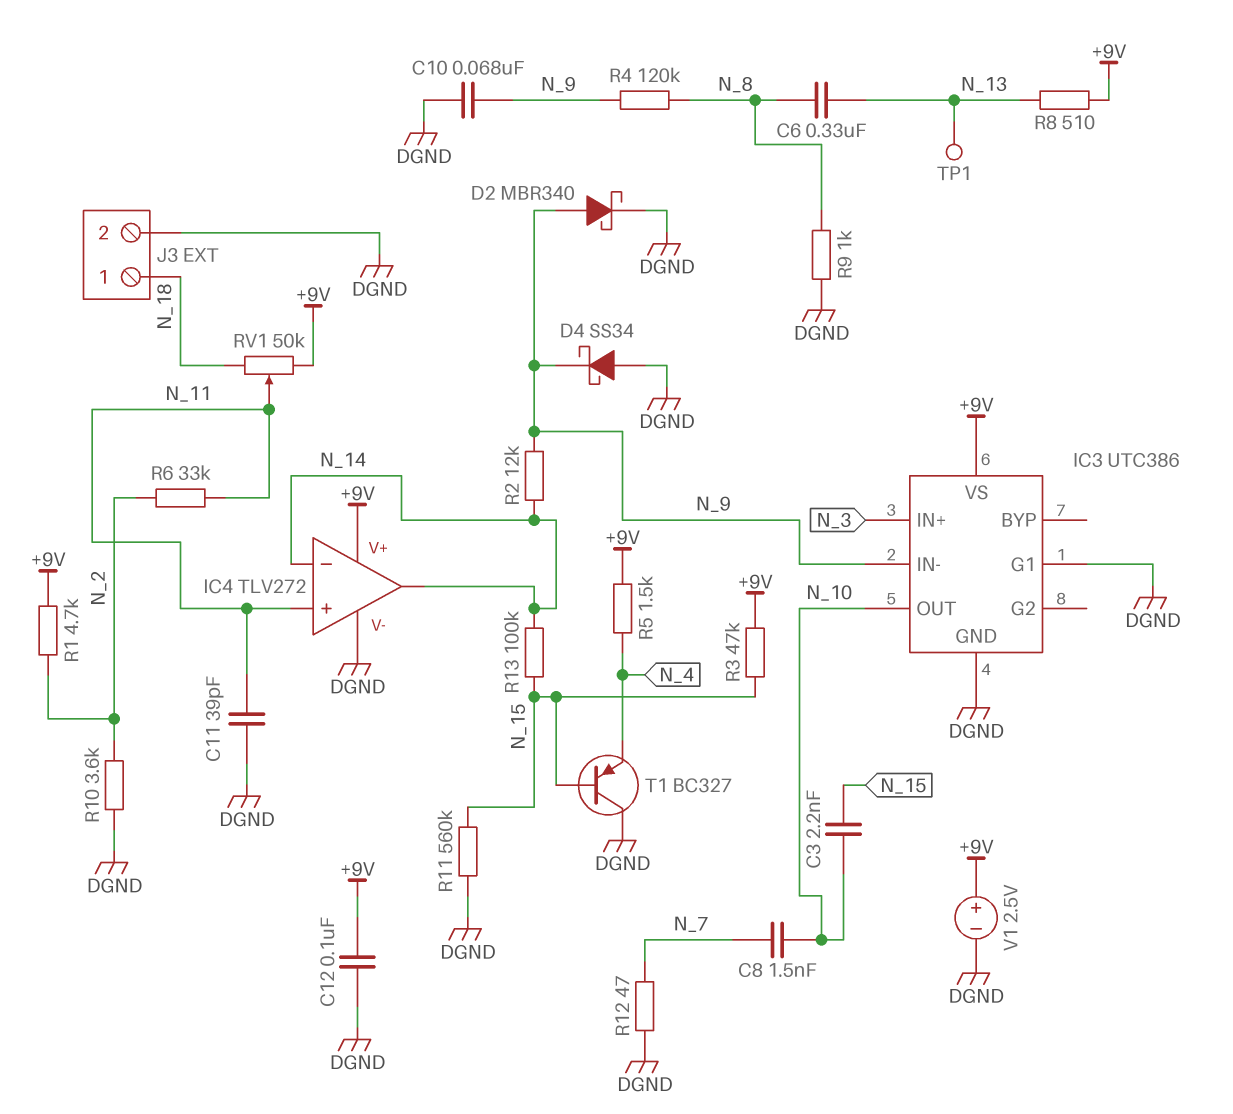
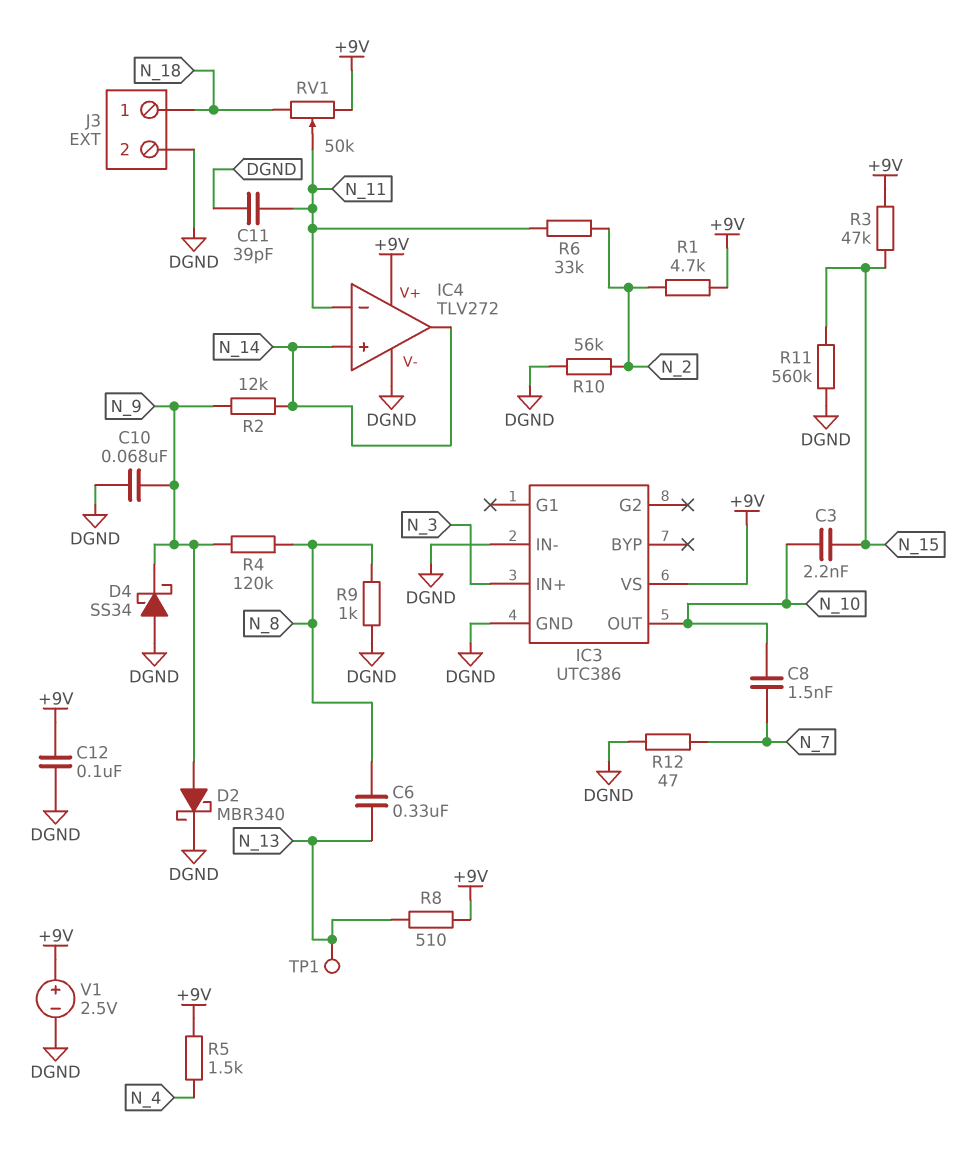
IC3 pin G1: DGND -> none
IC3 pin IN-: N_9 -> DGND
IC4 pin in+: N_11 -> N_14
IC4 pin in-: N_14 -> N_11
R10: 3.6k (DGND, N_2) -> 56k (DGND, N_2)
R13: 100k (N_14, N_15) -> none
T1: PNP BC327 (B N_15, C DGND, E N_4) -> none

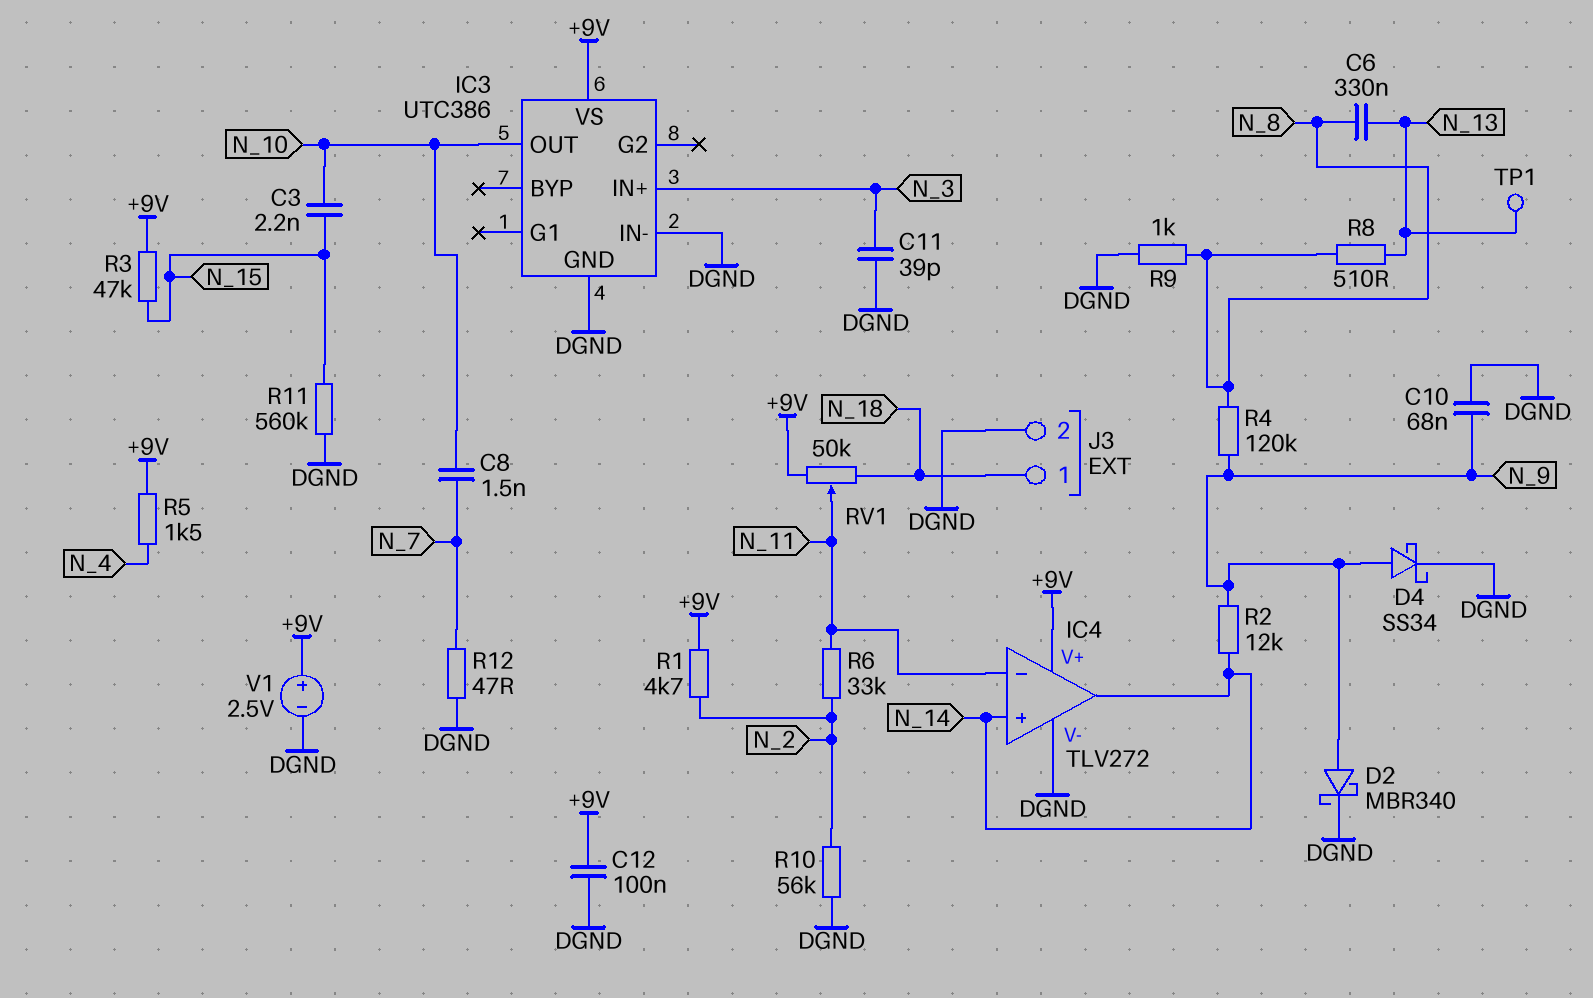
C11: 39pF (DGND, N_11) -> 39pF (DGND, N_3)
D4: schottky SS34 (A DGND, K N_9) -> schottky SS34 (A N_9, K DGND)
R8: 510 (+9V, N_13) -> 510 (N_8, N_13)

